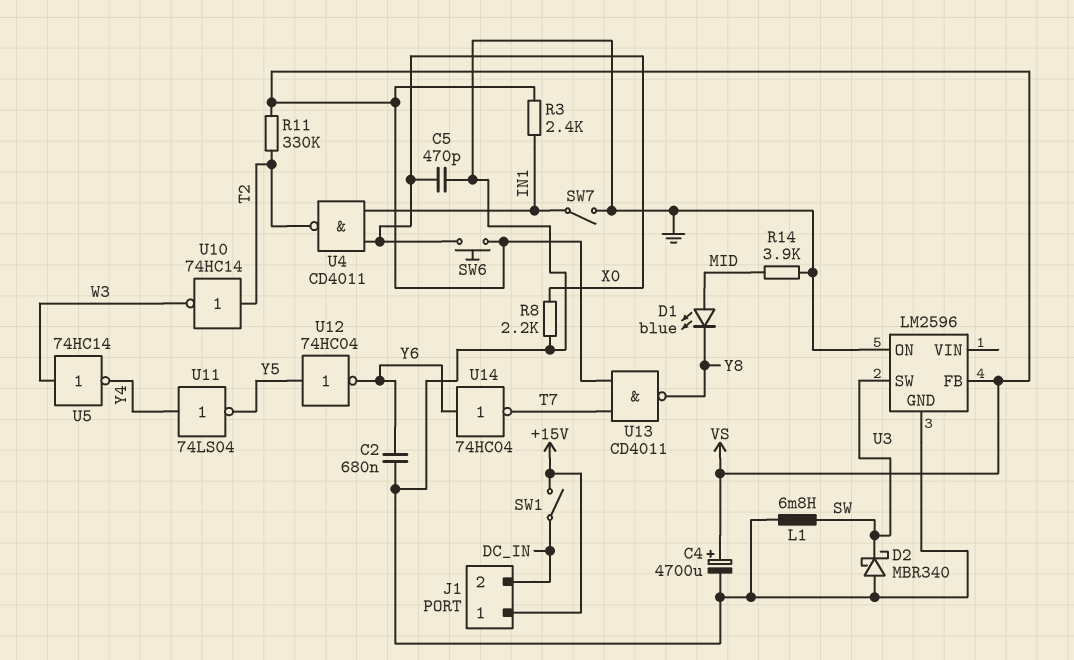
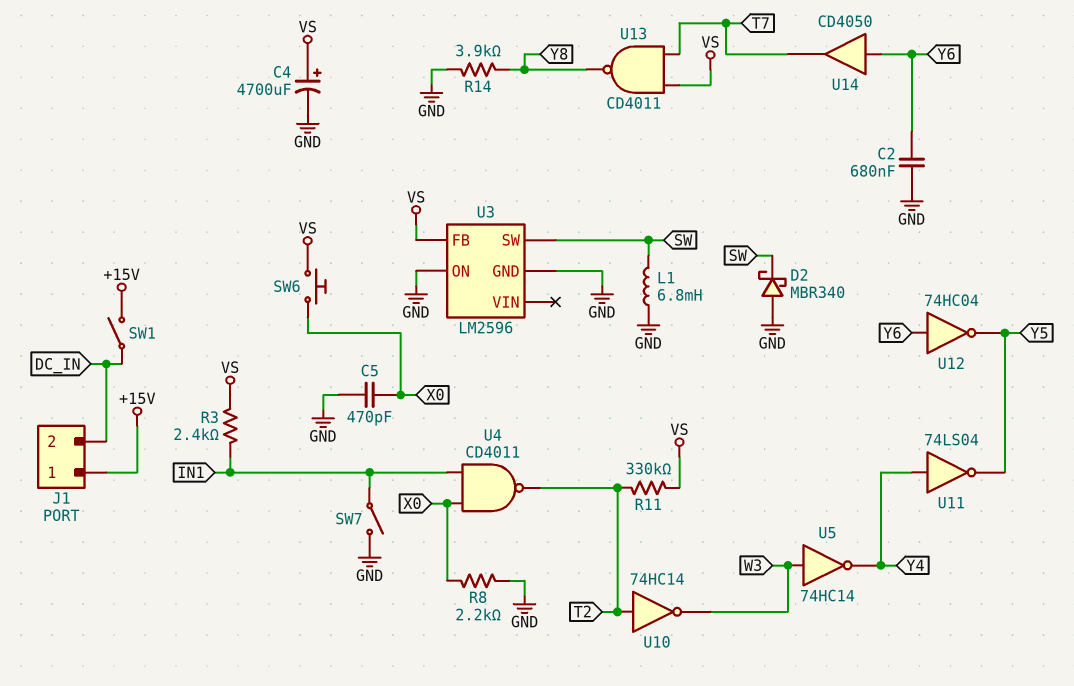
D1: LED blue (A MID, K Y8) -> none
R14: 3.9k (GND, MID) -> 3.9k (GND, Y8)
U12: NOT 74HC04 (in Y5, out Y6) -> NOT 74HC04 (in Y6, out Y5)
U14: NOT 74HC04 (in Y6, out T7) -> buffer CD4050 (in Y6, out T7)

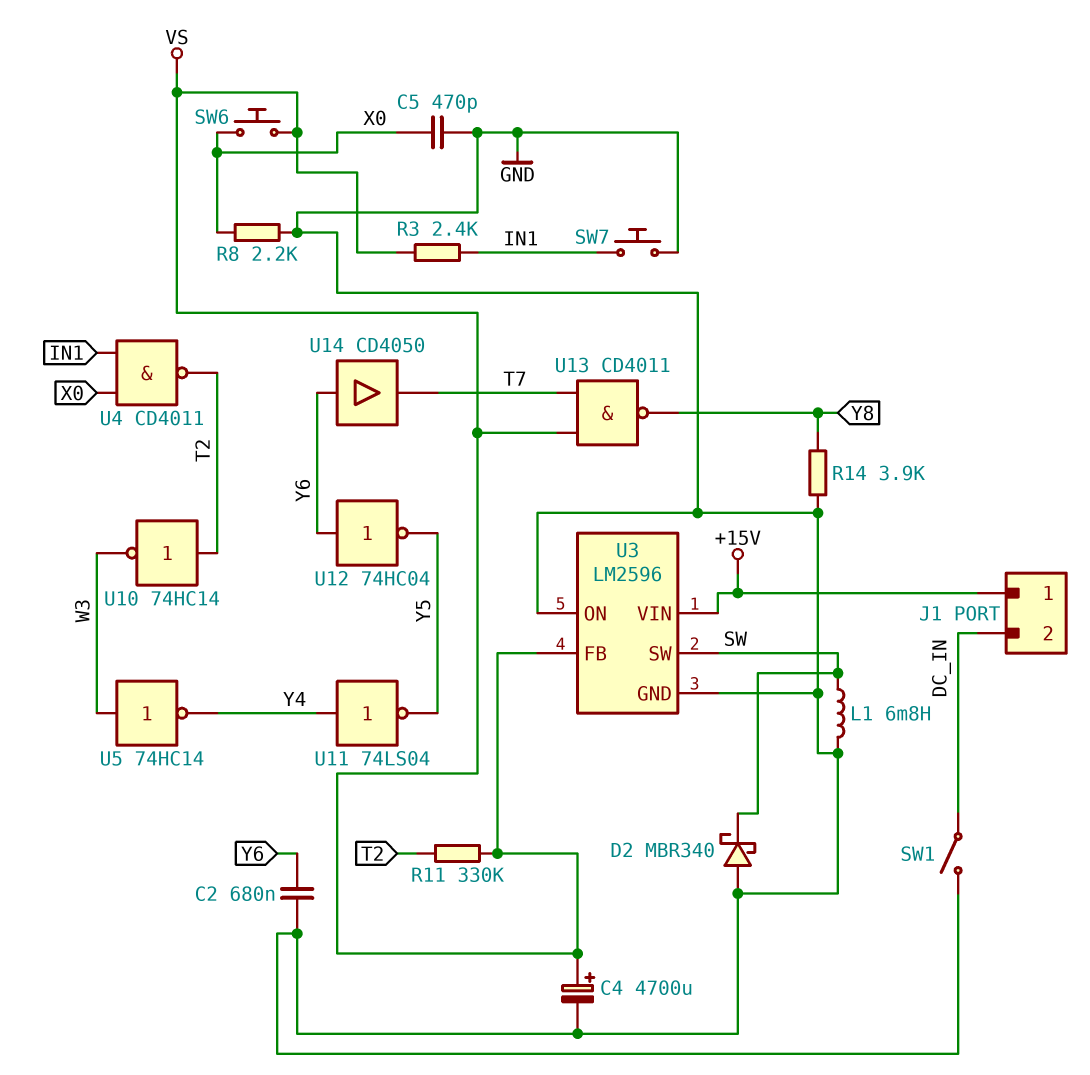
SW1: switch (+15V, DC_IN) -> switch (DC_IN, GND)
SW7: switch (GND, IN1) -> button (GND, IN1)
U3 pin VIN: none -> +15V

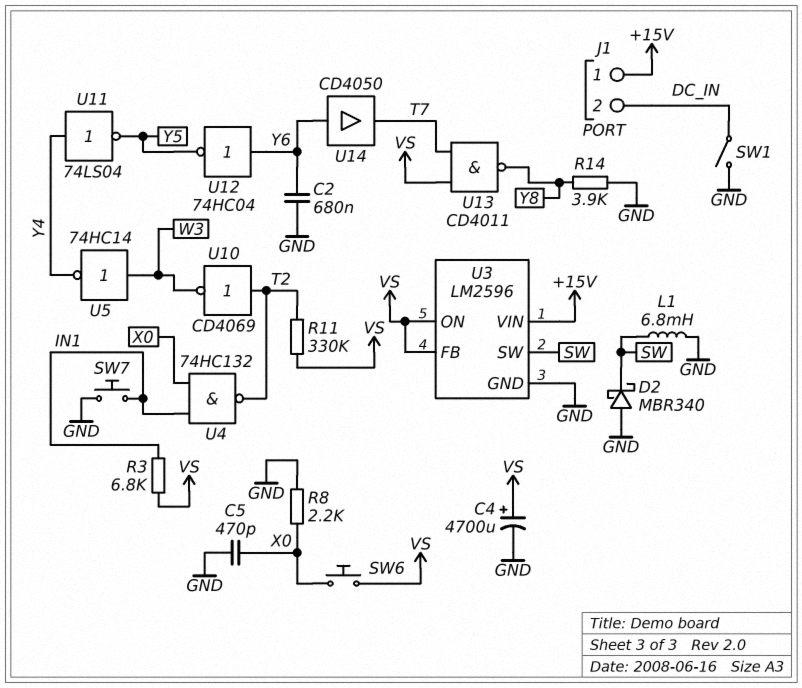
R3: 2.4k (IN1, VS) -> 6.8k (IN1, VS)
U3 pin ON: GND -> VS
U4: NAND CD4011 (in IN1, in X0, out T2) -> NAND 74HC132 (in IN1, in X0, out T2)
U10: NOT 74HC14 (in T2, out W3) -> NOT CD4069 (in T2, out W3)

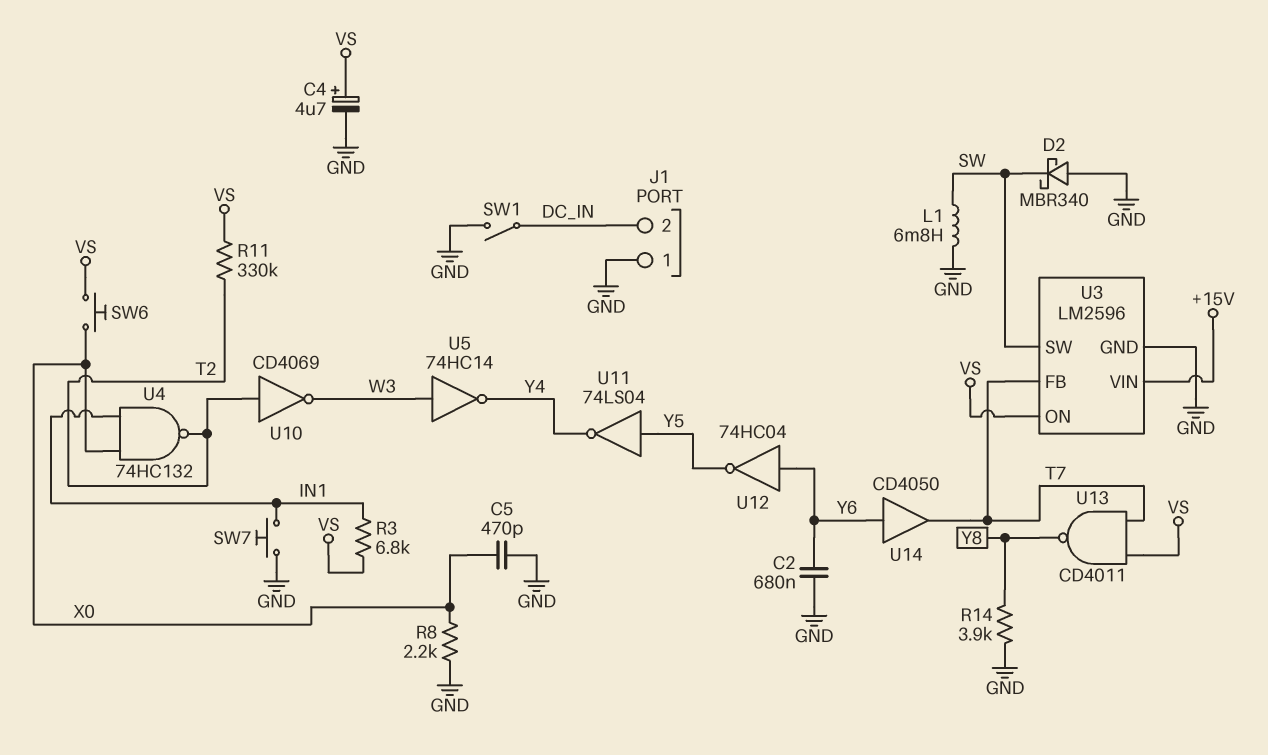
C4: 4700uF (plus VS, minus GND) -> 4.7uF (plus VS, minus GND)
J1 pin 1: +15V -> GND
U3 pin FB: VS -> T7
U11: NOT 74LS04 (in Y4, out Y5) -> NOT 74LS04 (in Y5, out Y4)

